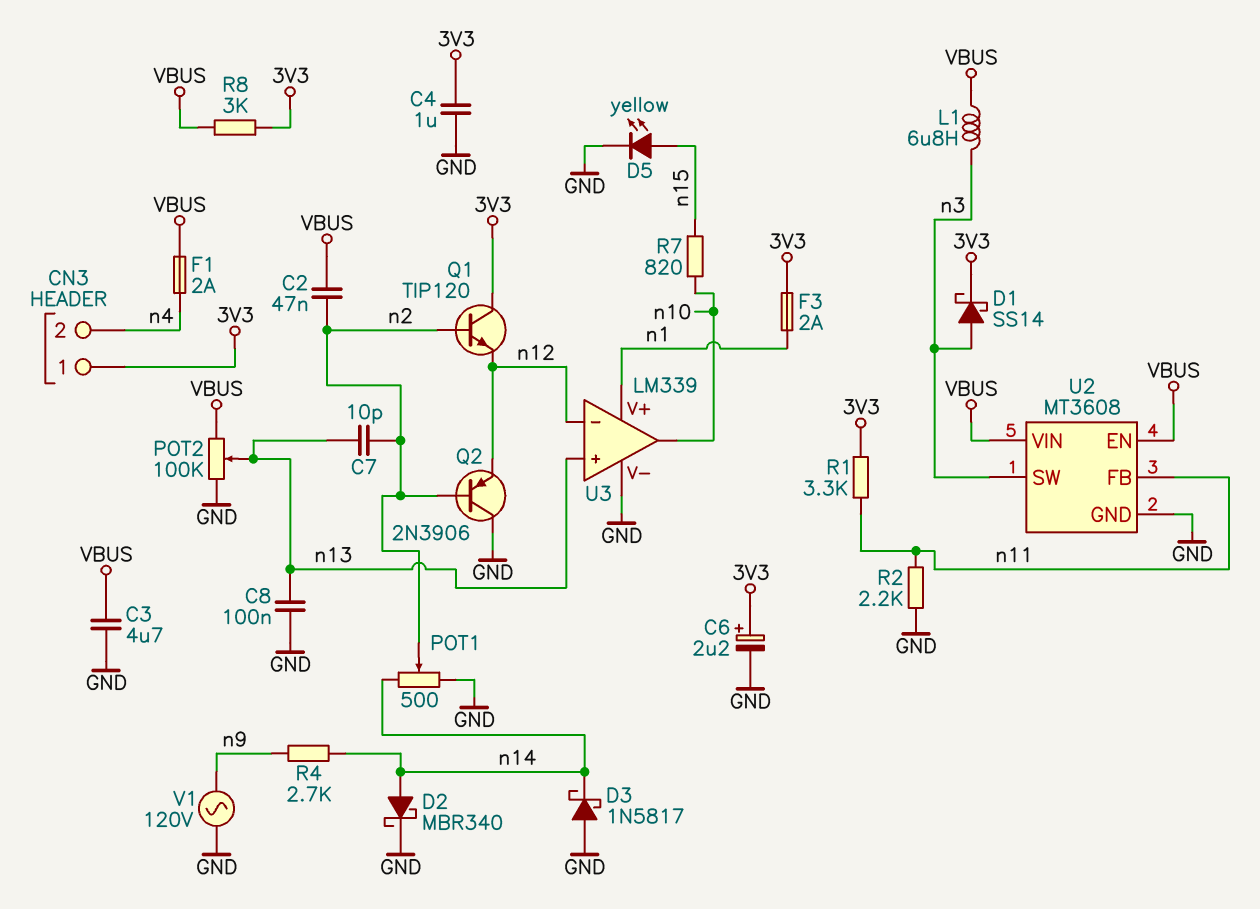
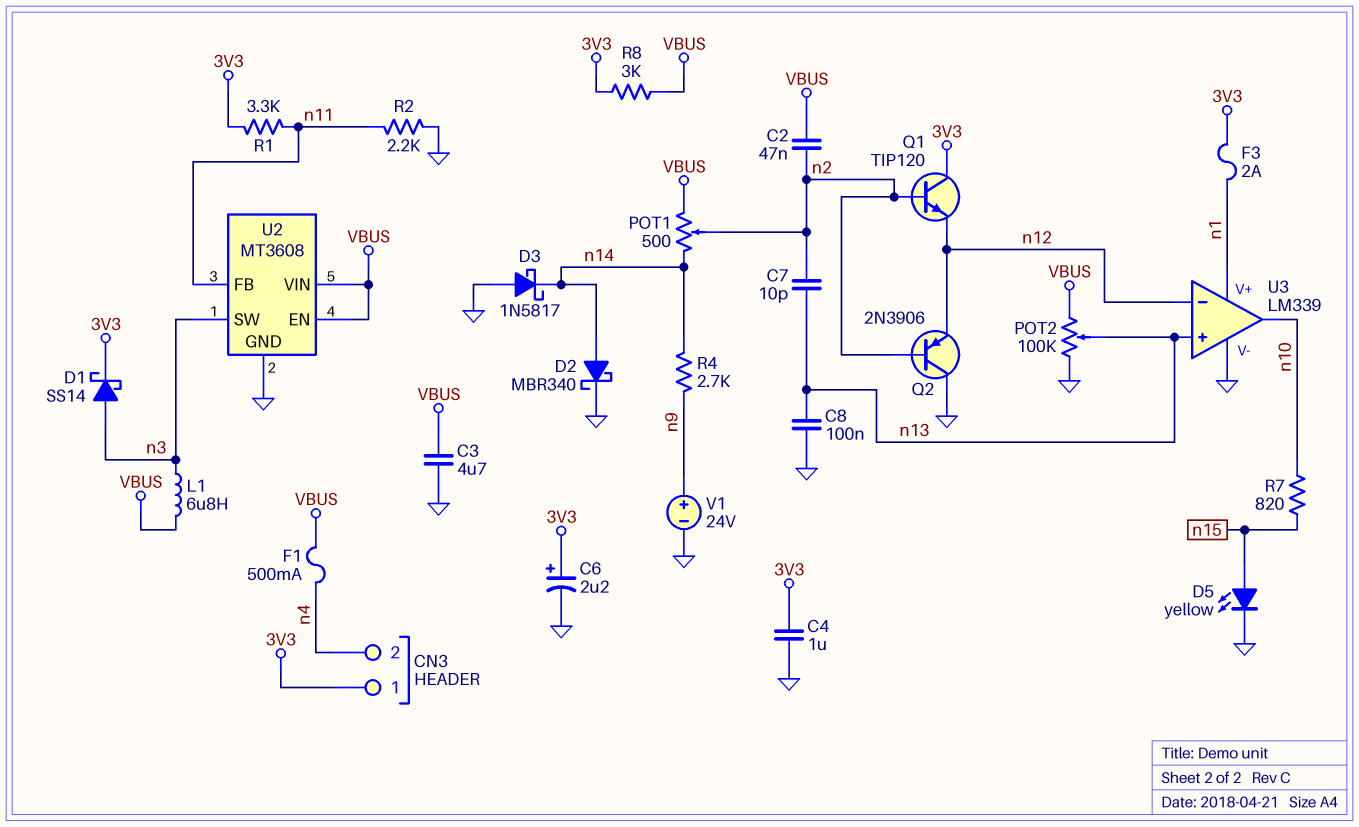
F1: 2A (VBUS, n4) -> 500mA (VBUS, n4)
POT1: 500 (GND, n14, wiper n2) -> 500 (VBUS, n14, wiper n2)
V1: AC 120V (GND, n9) -> 24V (plus n9, minus GND)

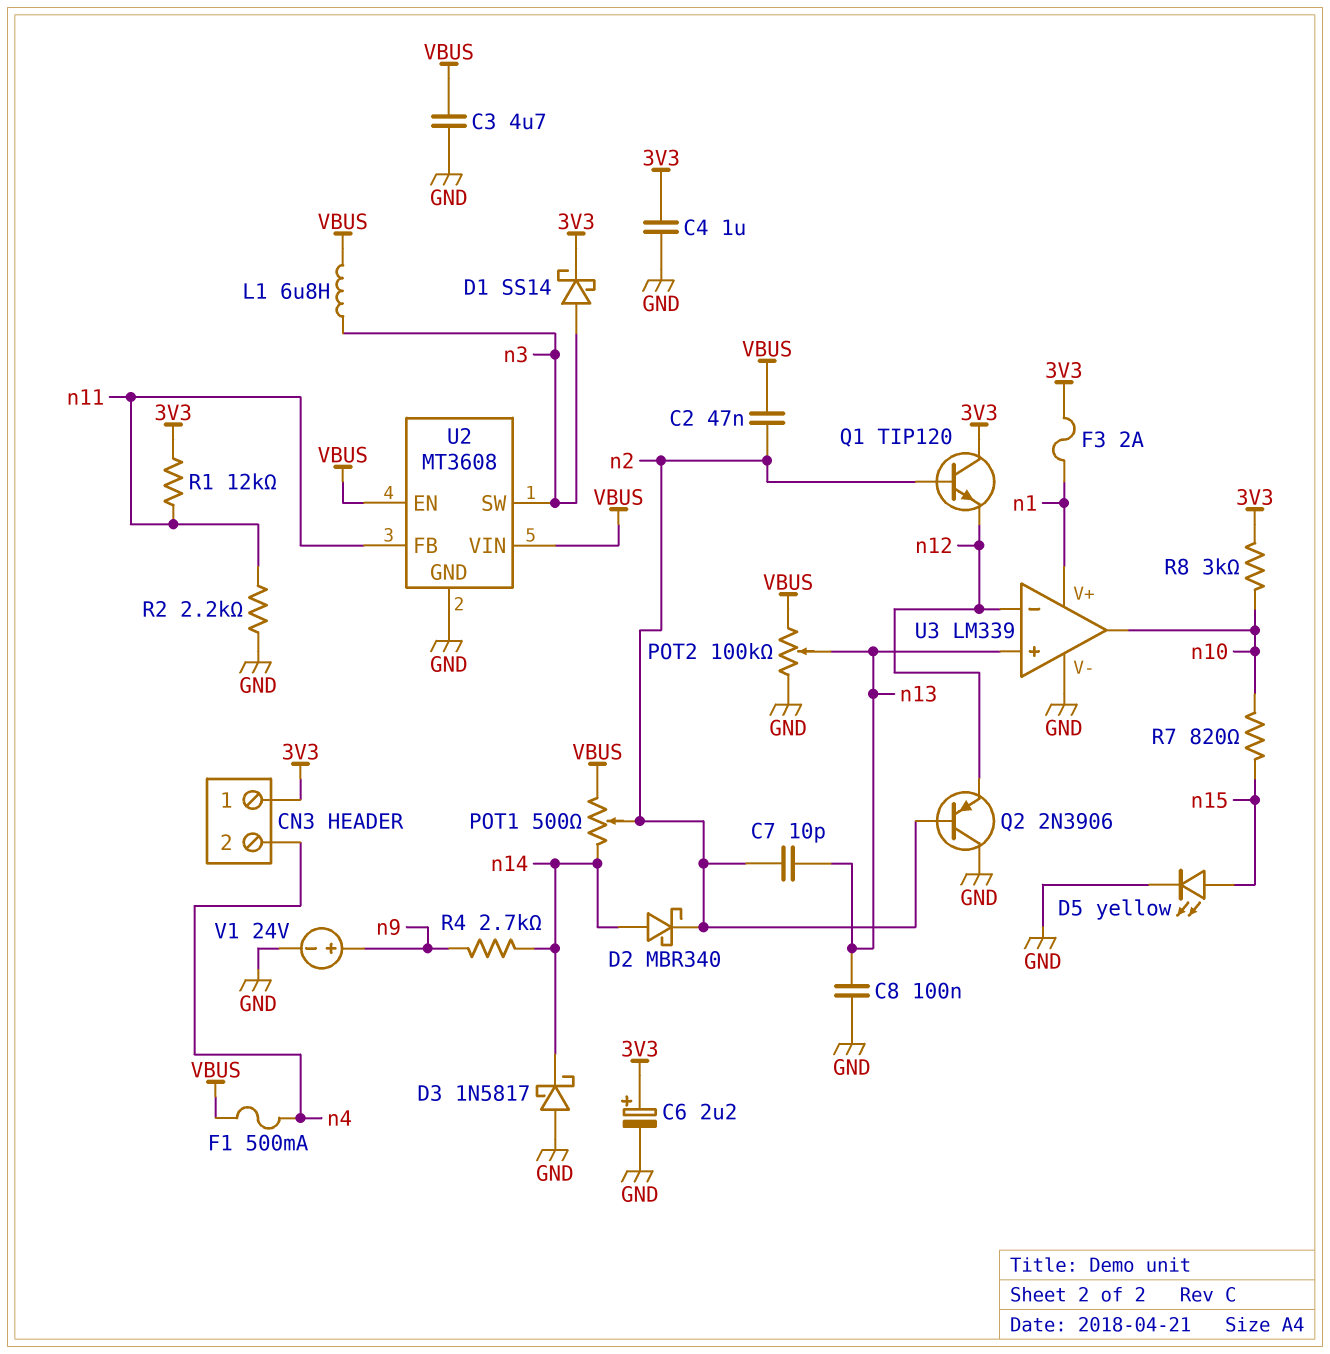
D2: schottky MBR340 (A n14, K GND) -> schottky MBR340 (A n14, K n2)
R1: 3.3k (3V3, n11) -> 12k (3V3, n11)
R8: 3k (3V3, VBUS) -> 3k (3V3, n10)

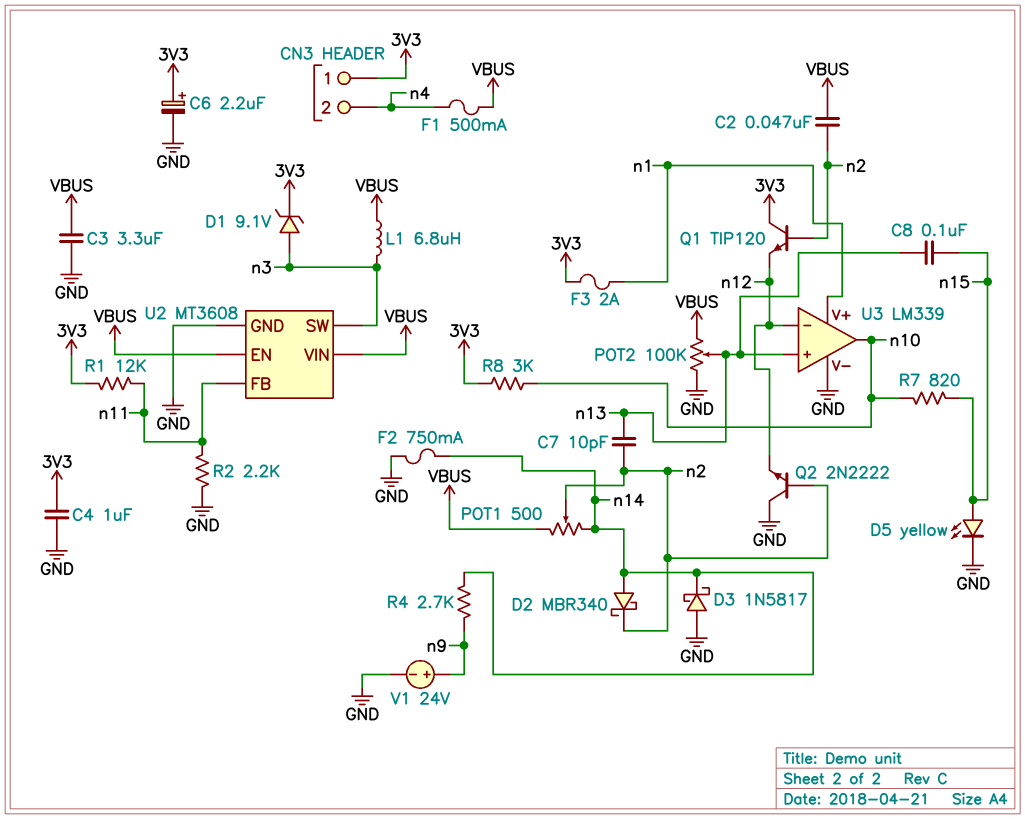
C3: 4.7uF (GND, VBUS) -> 3.3uF (GND, VBUS)
C8: 100nF (GND, n13) -> 100nF (n13, n15)
D1: schottky SS14 (A n3, K 3V3) -> zener 9.1V (A n3, K 3V3)
F2: none -> 750mA (GND, n14)
Q2: PNP 2N3906 (B n2, C GND, E n12) -> NPN 2N2222 (B n2, C GND, E n12)

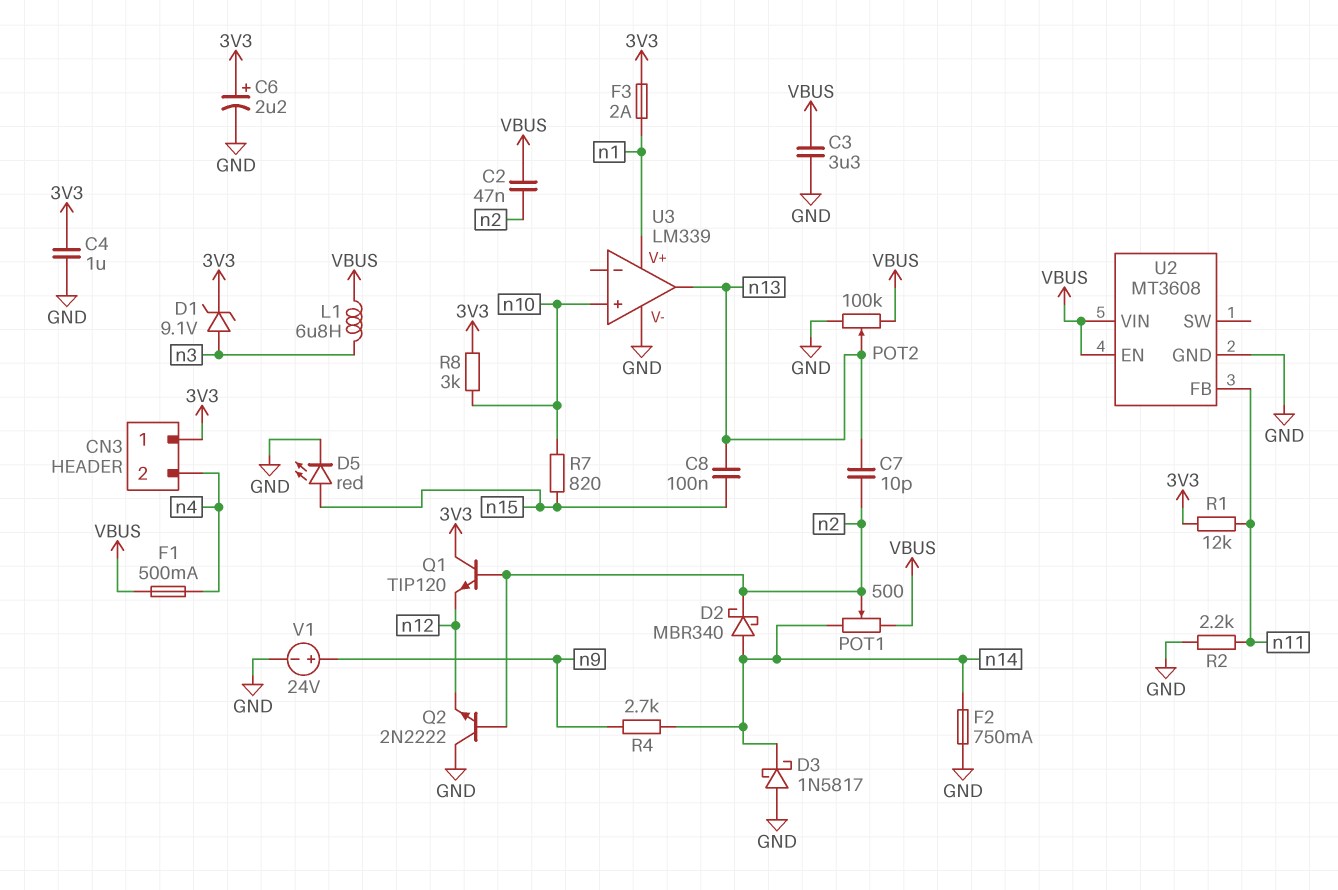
D5: LED yellow (A n15, K GND) -> LED red (A n15, K GND)
U2 pin SW: n3 -> none
U3 pin in+: n13 -> n10
U3 pin in-: n12 -> none
U3 pin out: n10 -> n13

